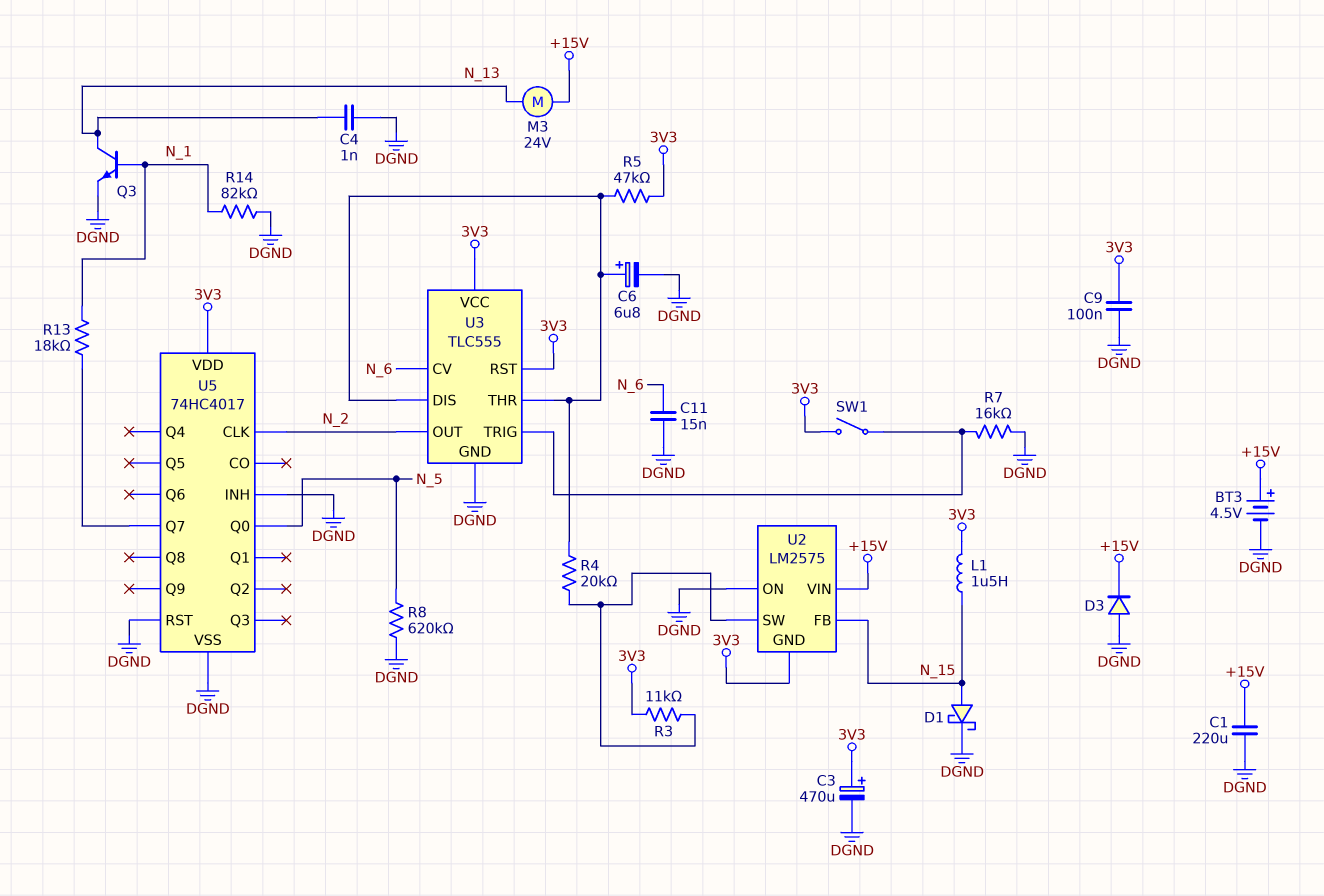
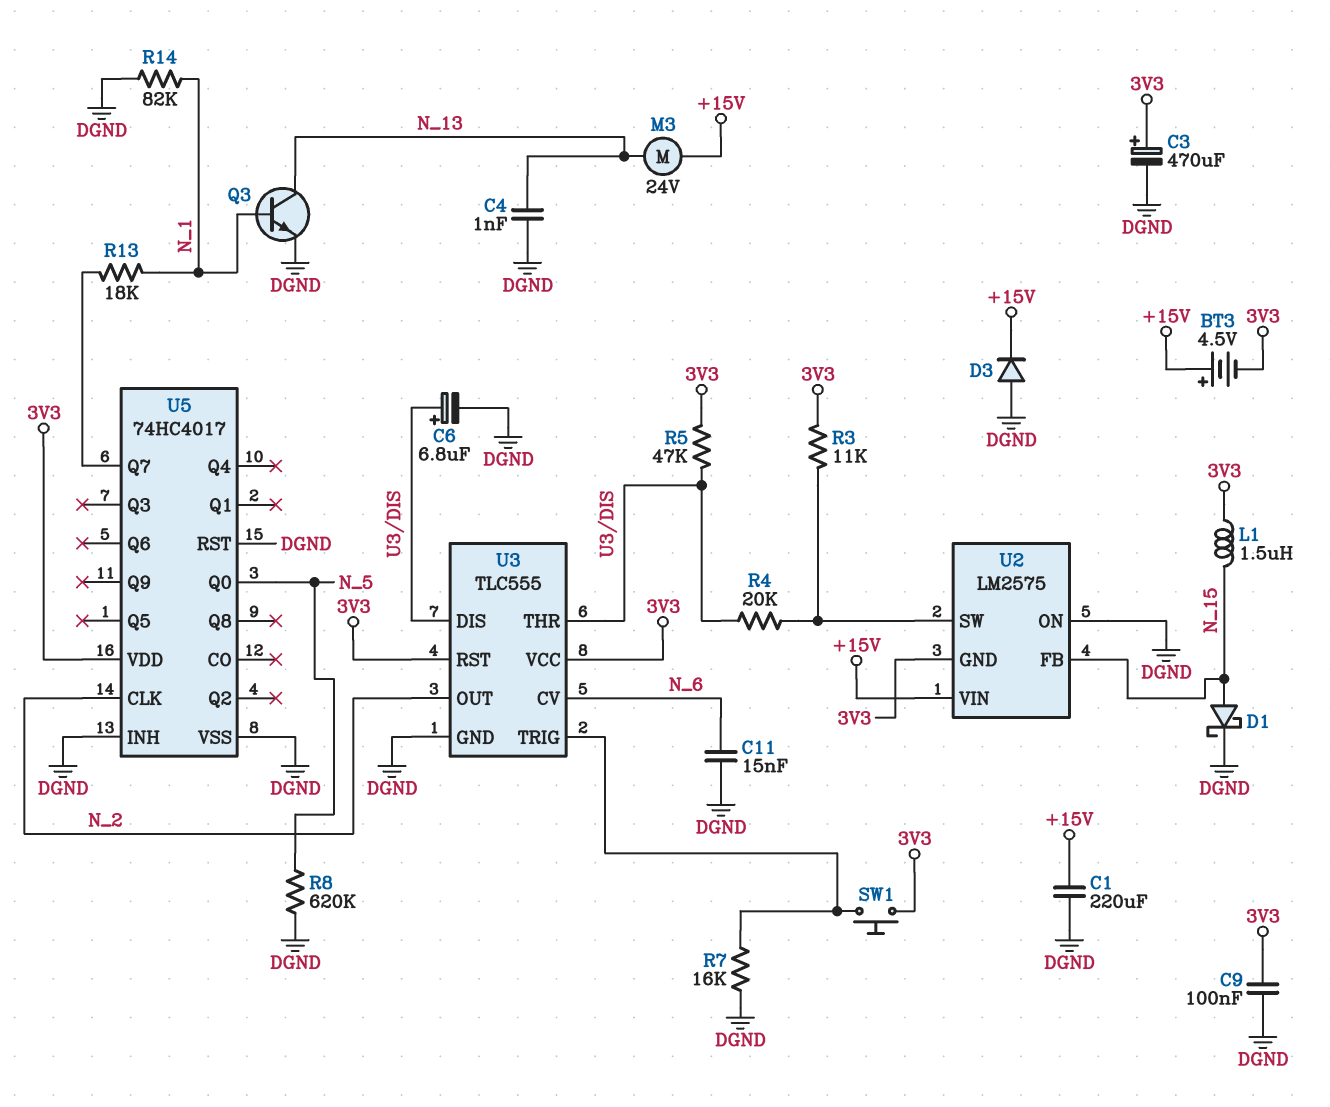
BT3: 4.5V (plus +15V, minus DGND) -> 4.5V (plus +15V, minus 3V3)
SW1: switch (3V3, U3/TRIG) -> button (3V3, U3/TRIG)

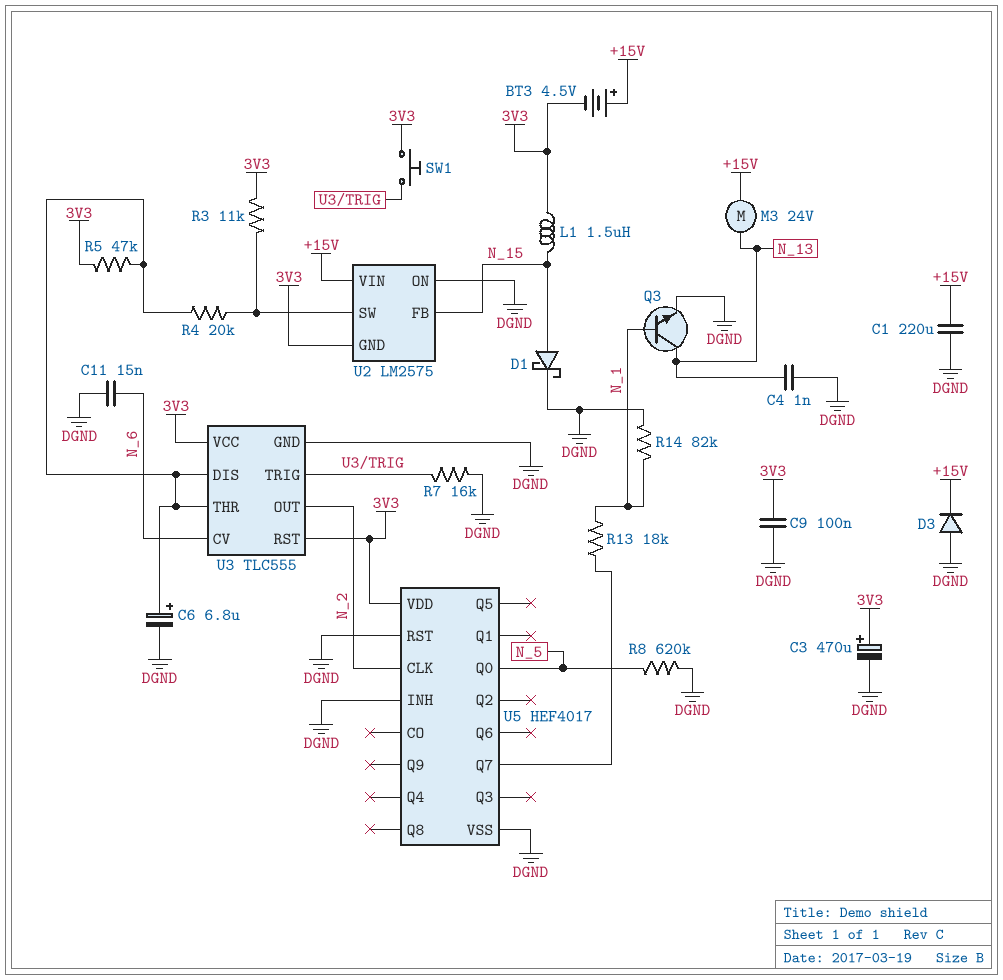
U5: 74HC4017 -> HEF4017

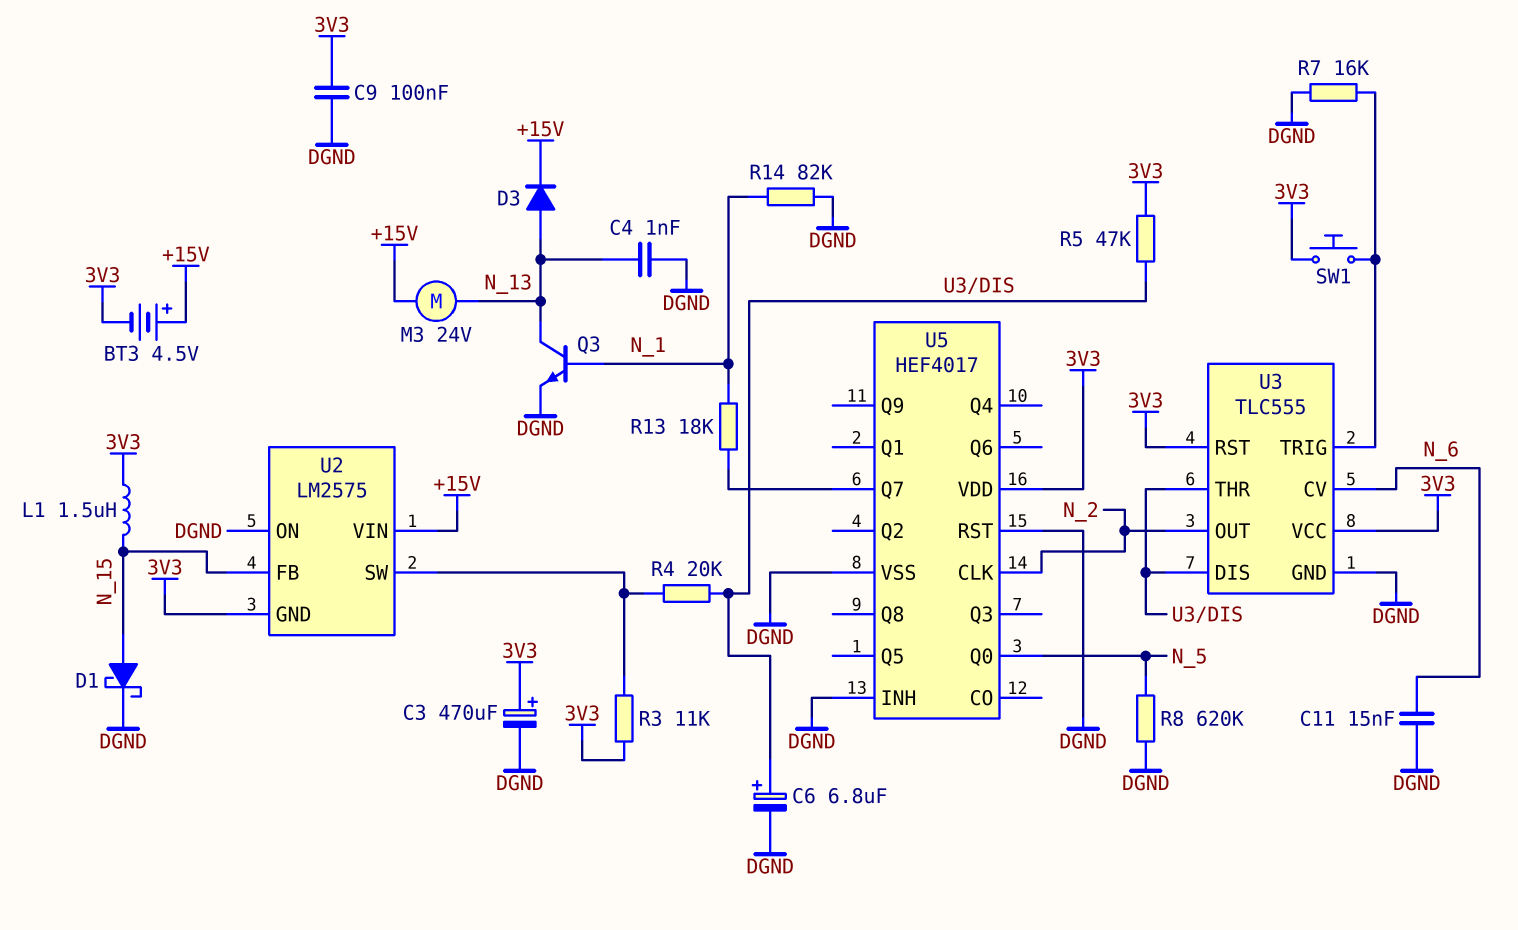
C1: 220uF (+15V, DGND) -> none
D3: diode (A DGND, K +15V) -> diode (A N_13, K +15V)

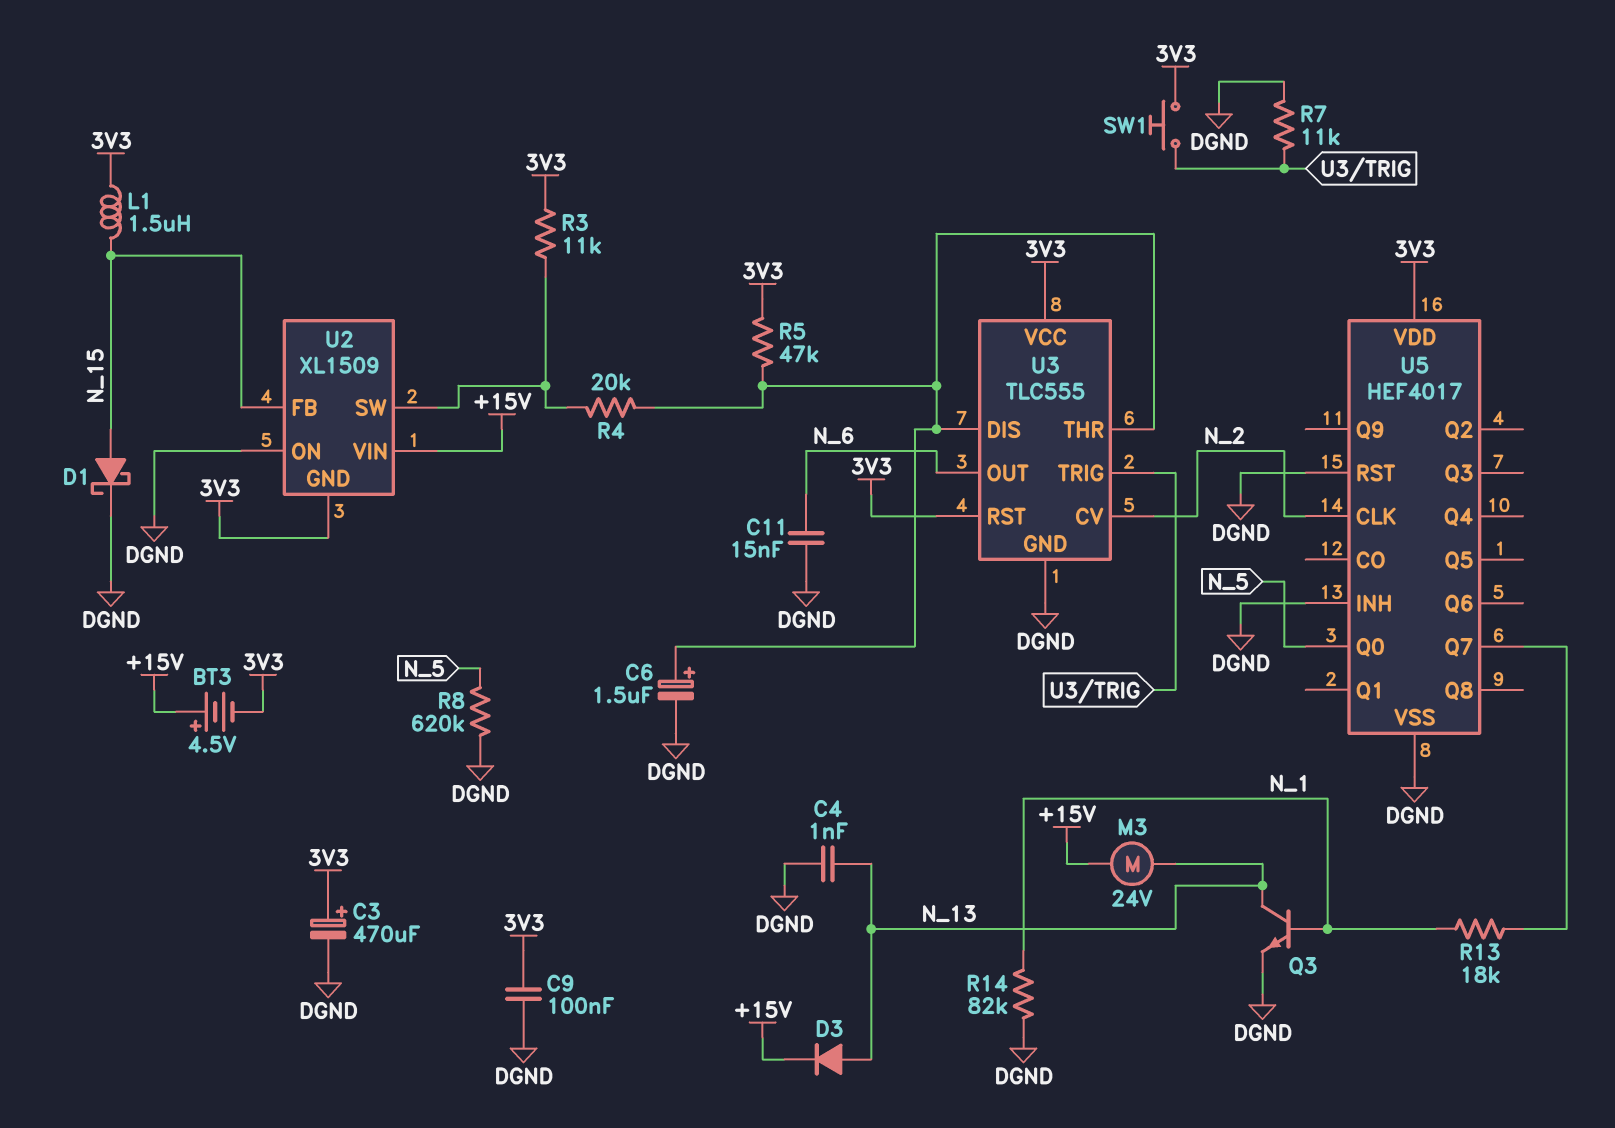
C6: 6.8uF (plus U3/DIS, minus DGND) -> 1.5uF (plus U3/DIS, minus DGND)
R7: 16k (DGND, U3/TRIG) -> 11k (DGND, U3/TRIG)
U2: LM2575 -> XL1509
U3 pin CV: N_6 -> N_2
U3 pin OUT: N_2 -> N_6

